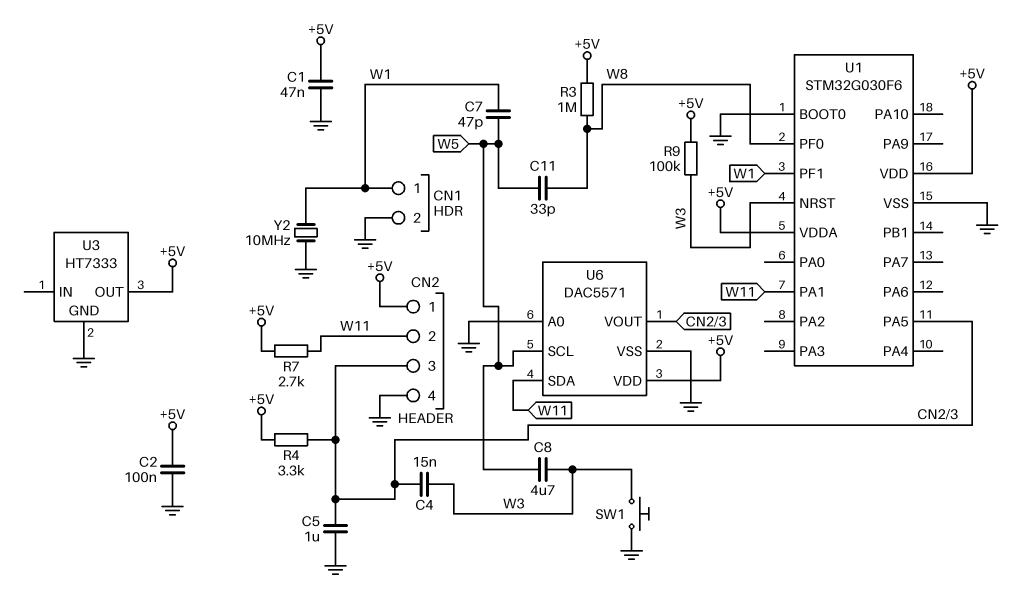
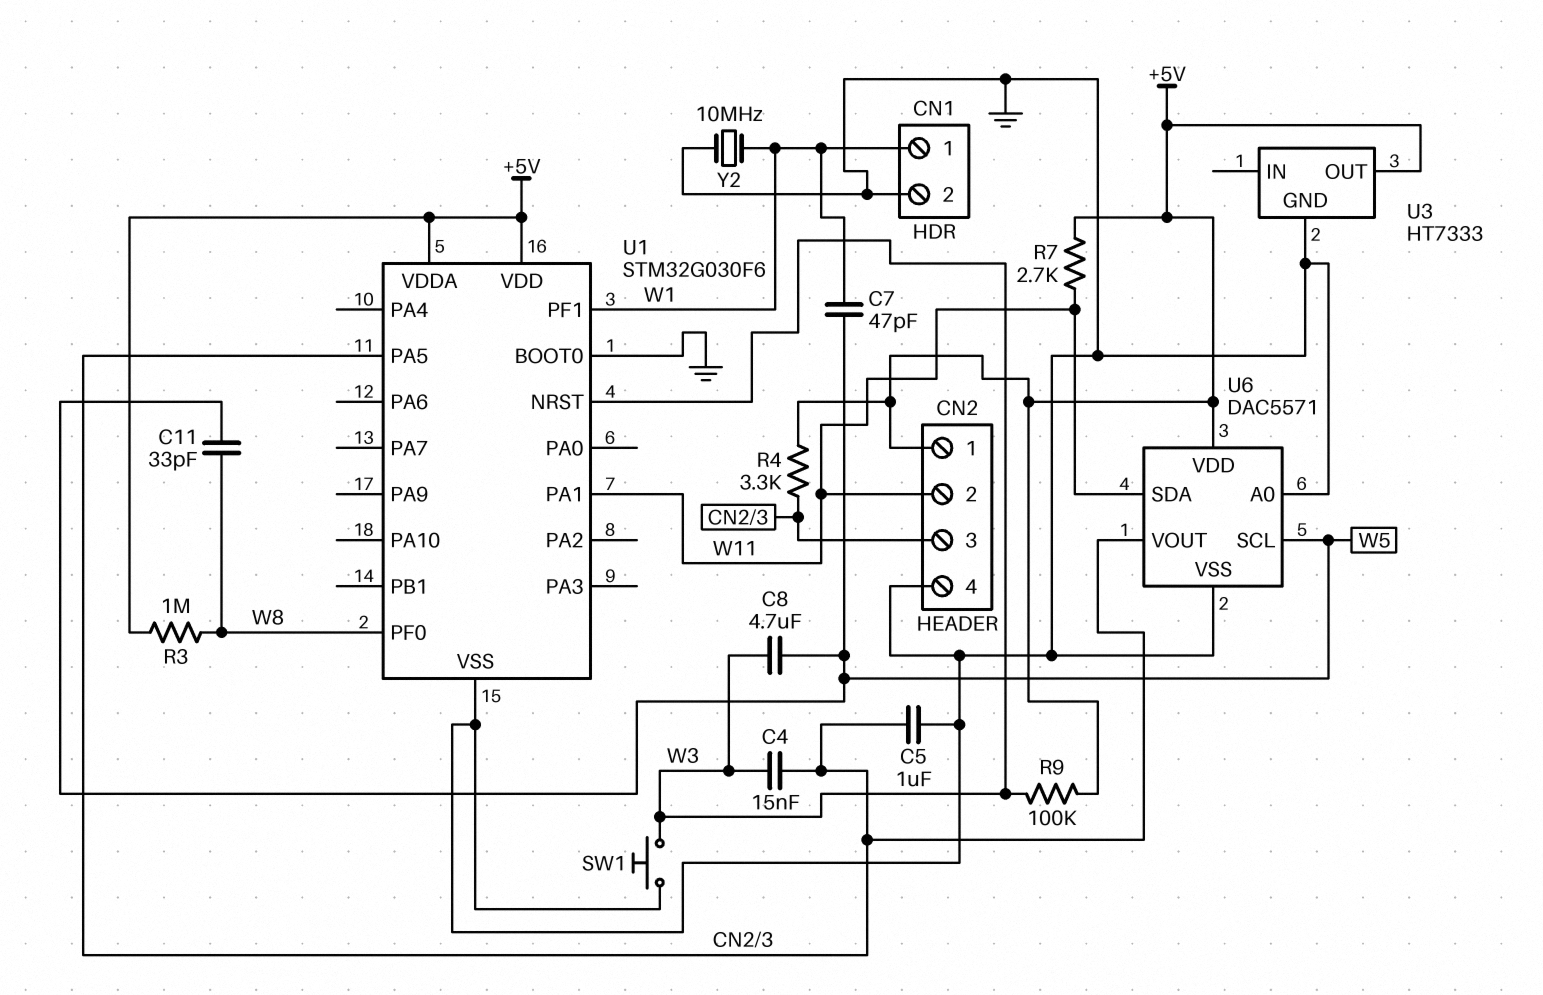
C1: 47nF (+5V, GND) -> none
C2: 100nF (+5V, GND) -> none

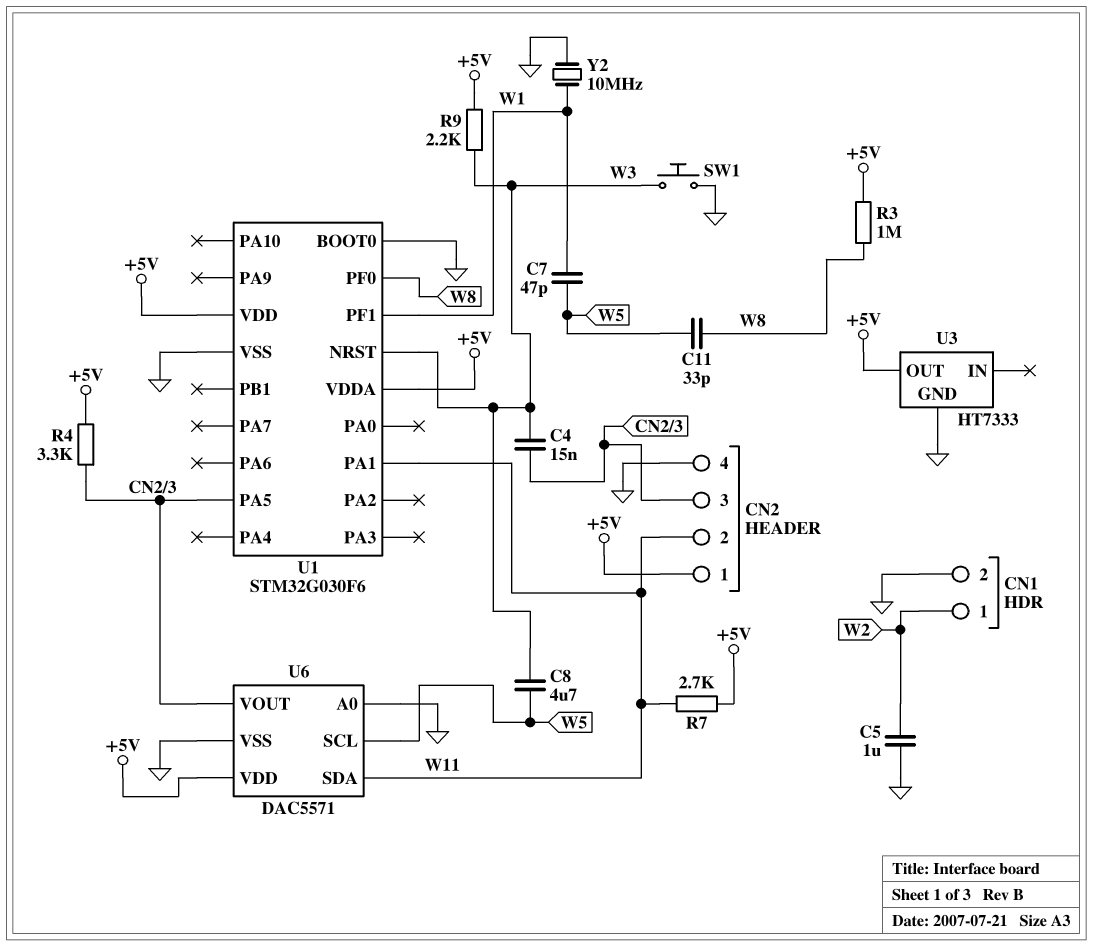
C5: 1uF (CN2/3, GND) -> 1uF (GND, W2)
CN1 pin 1: W1 -> W2
R9: 100k (+5V, W3) -> 2.2k (+5V, W3)

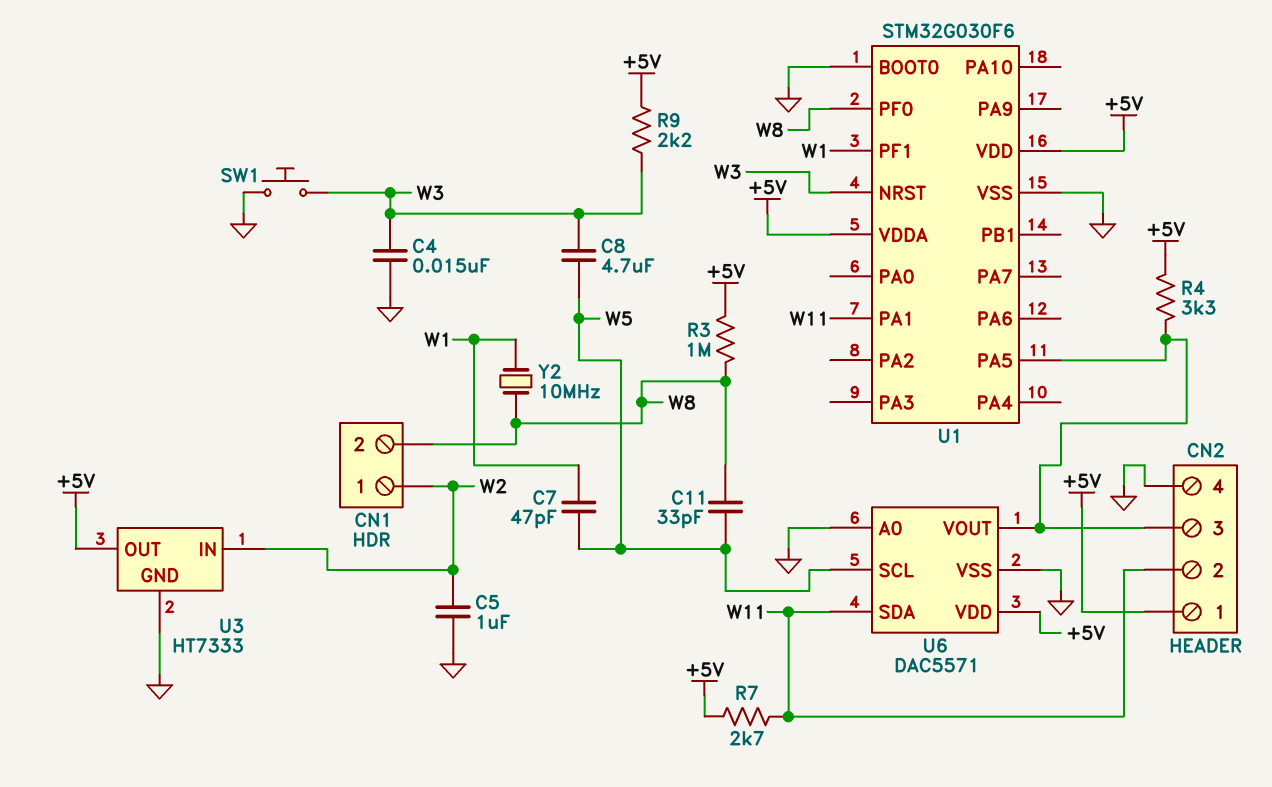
C4: 15nF (CN2/3, W3) -> 15nF (GND, W3)
CN1 pin 2: GND -> W8
U3 pin IN: none -> W2
Y2: 10MHz (GND, W1) -> 10MHz (W1, W8)

